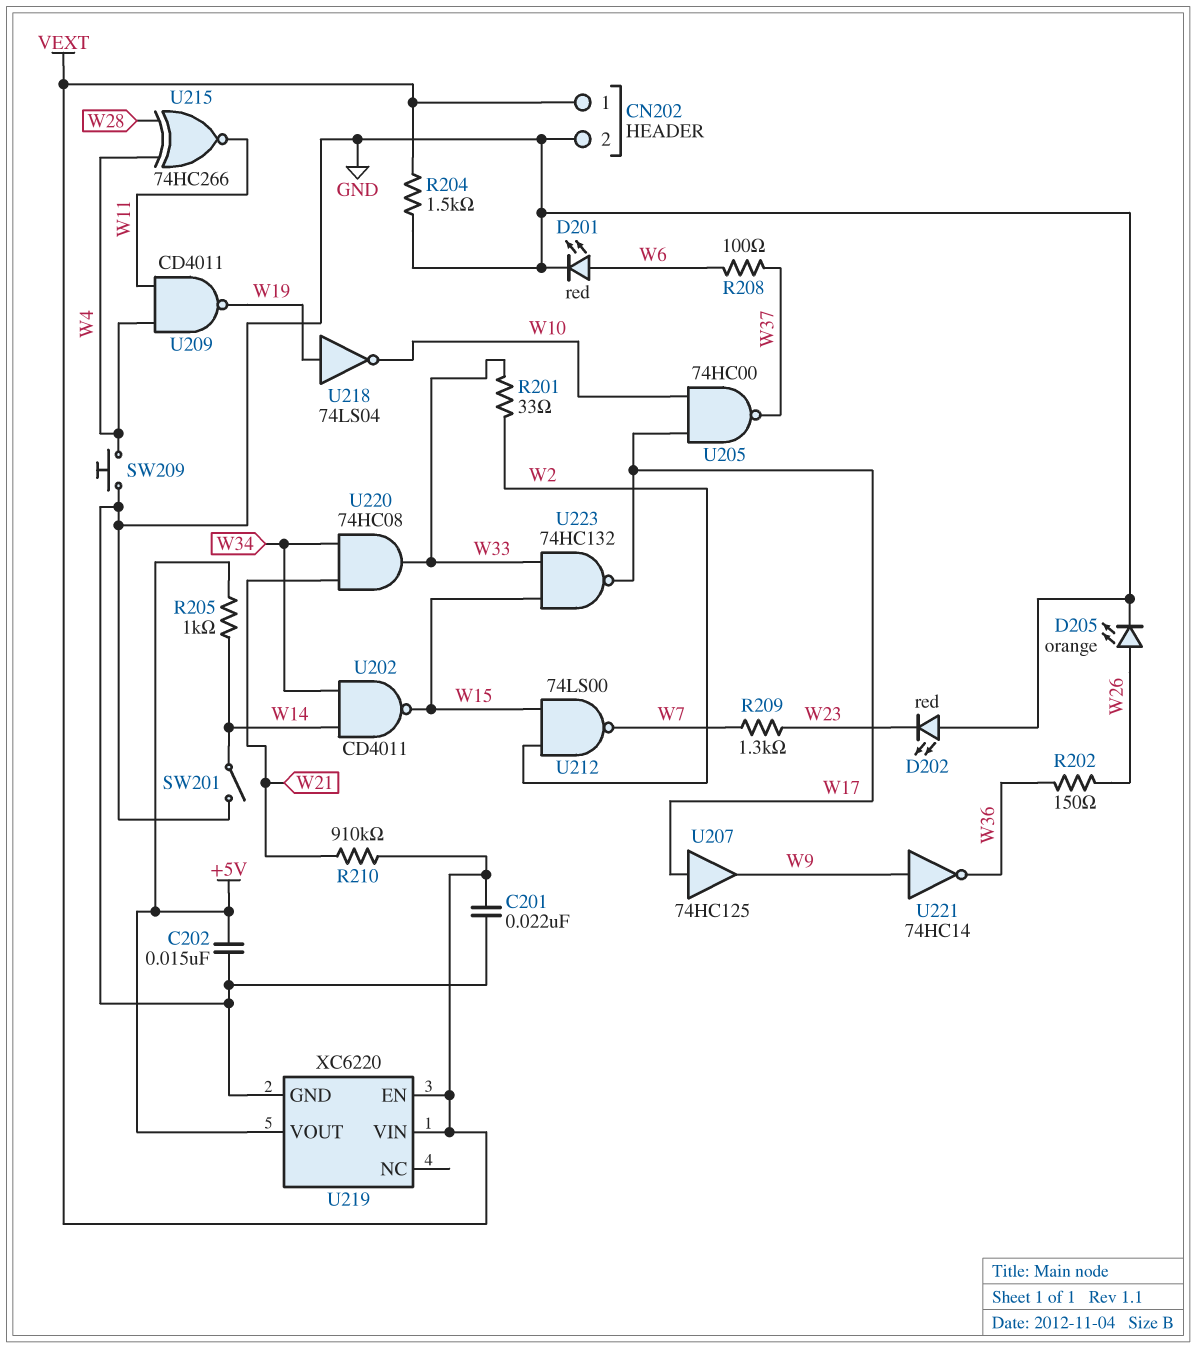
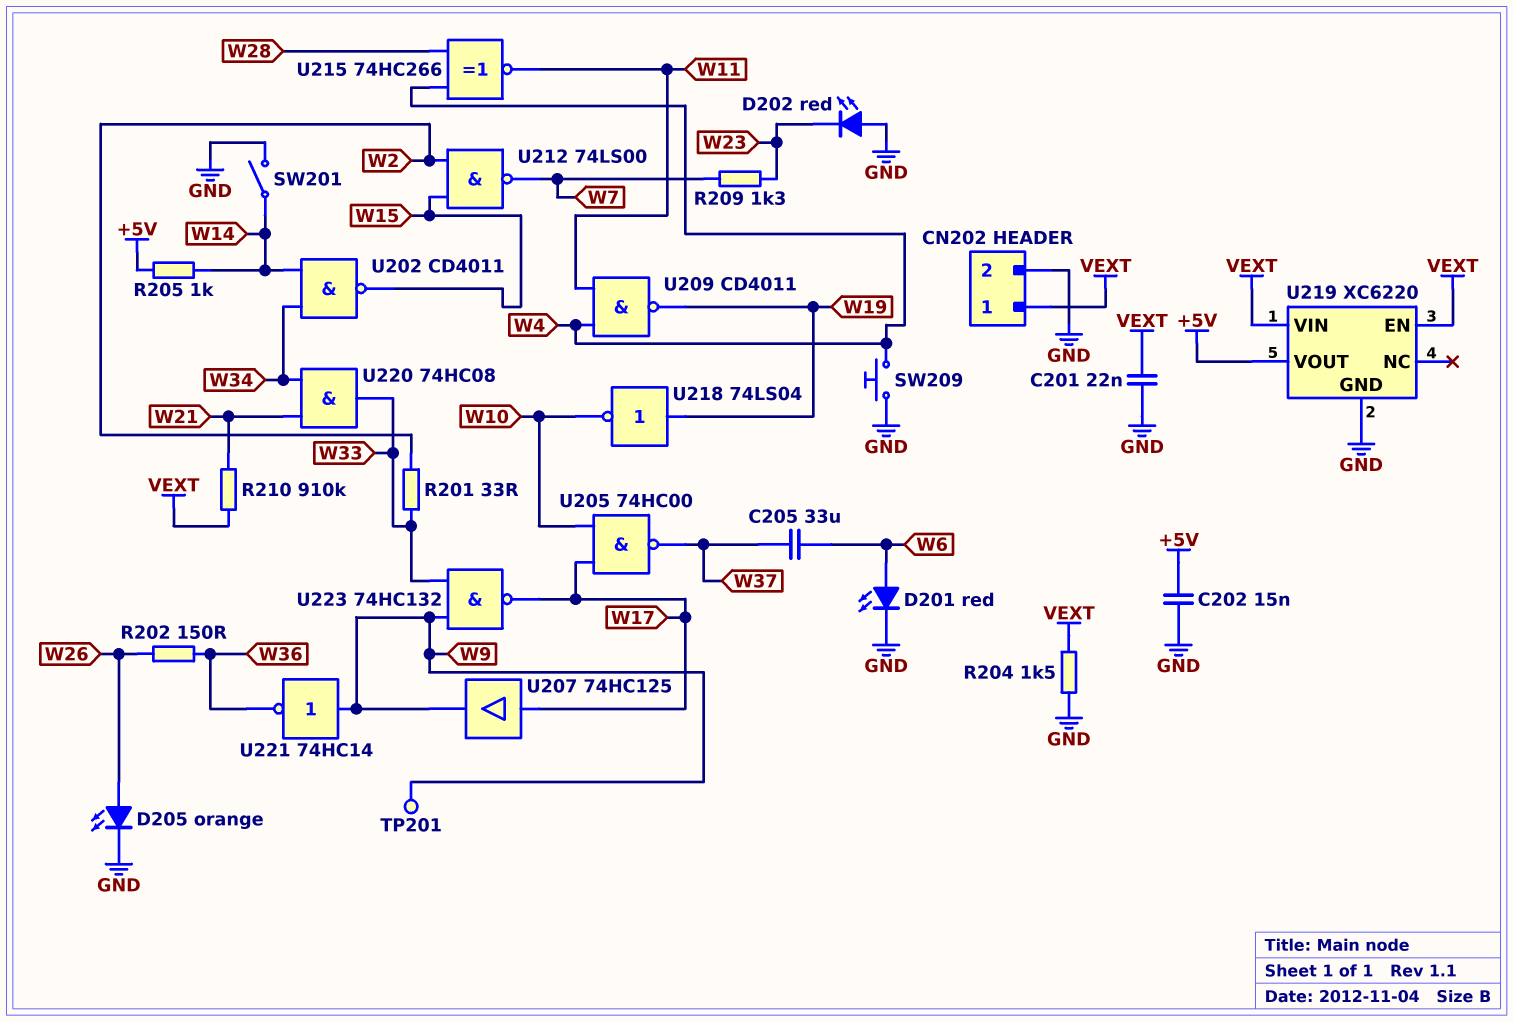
C205: none -> 33uF (W6, W37)
R208: 100 (W6, W37) -> none
TP201: none -> test point (W9)
U223: NAND 74HC132 (in W15, in W33, out W17) -> NAND 74HC132 (in W9, in W33, out W17)

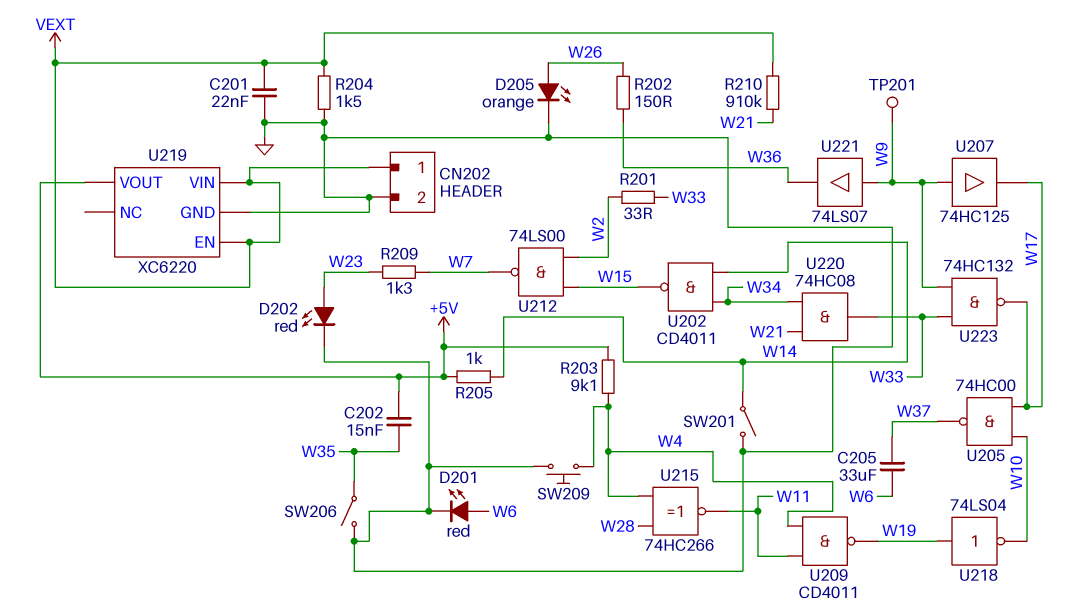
C202: 15nF (+5V, GND) -> 15nF (+5V, W35)
D202: LED red (A GND, K W23) -> LED red (A W23, K GND)
R203: none -> 9.1k (+5V, W4)
SW206: none -> switch (GND, W35)
U207: buffer 74HC125 (in W17, out W9) -> buffer 74HC125 (in W9, out W17)
U221: NOT 74HC14 (in W9, out W36) -> buffer 74LS07 (in W9, out W36)

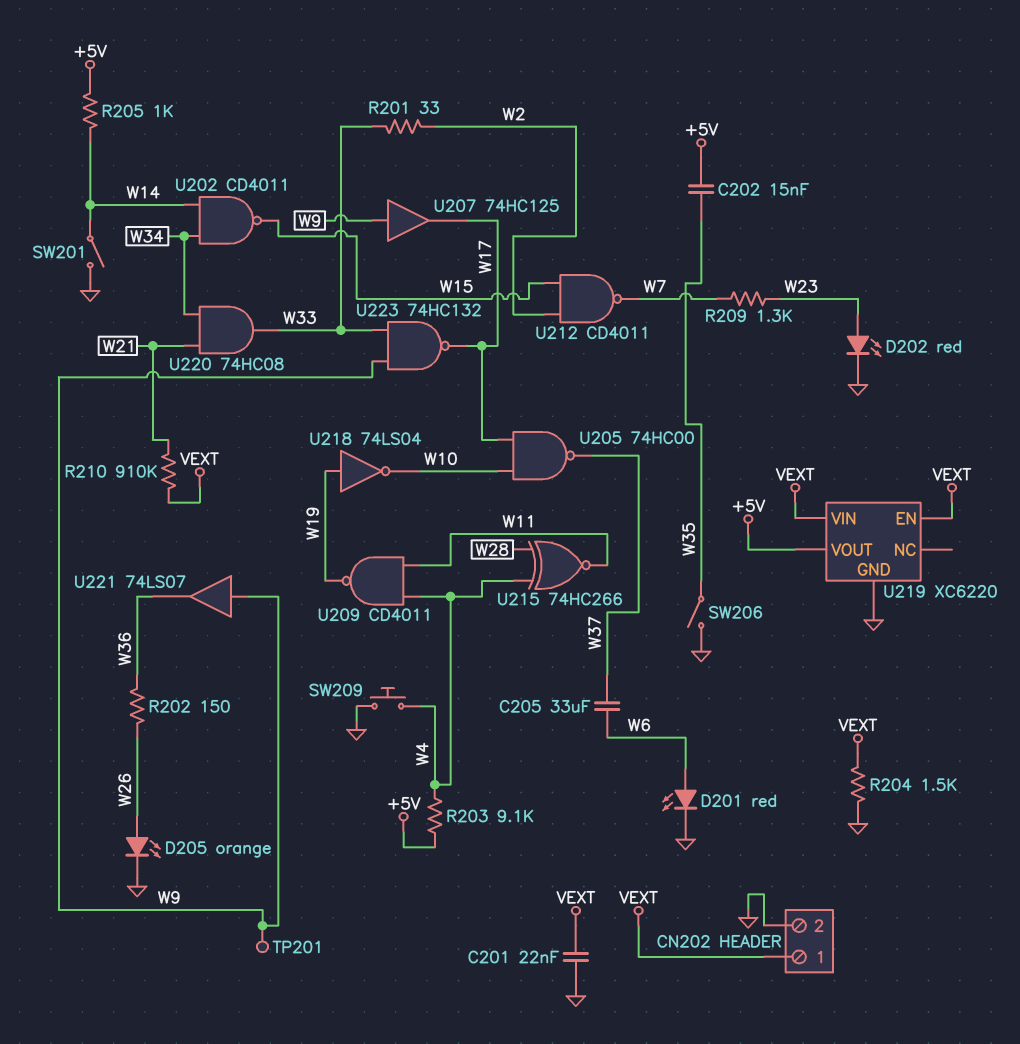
U212: NAND 74LS00 (in W2, in W15, out W7) -> NAND CD4011 (in W2, in W15, out W7)

